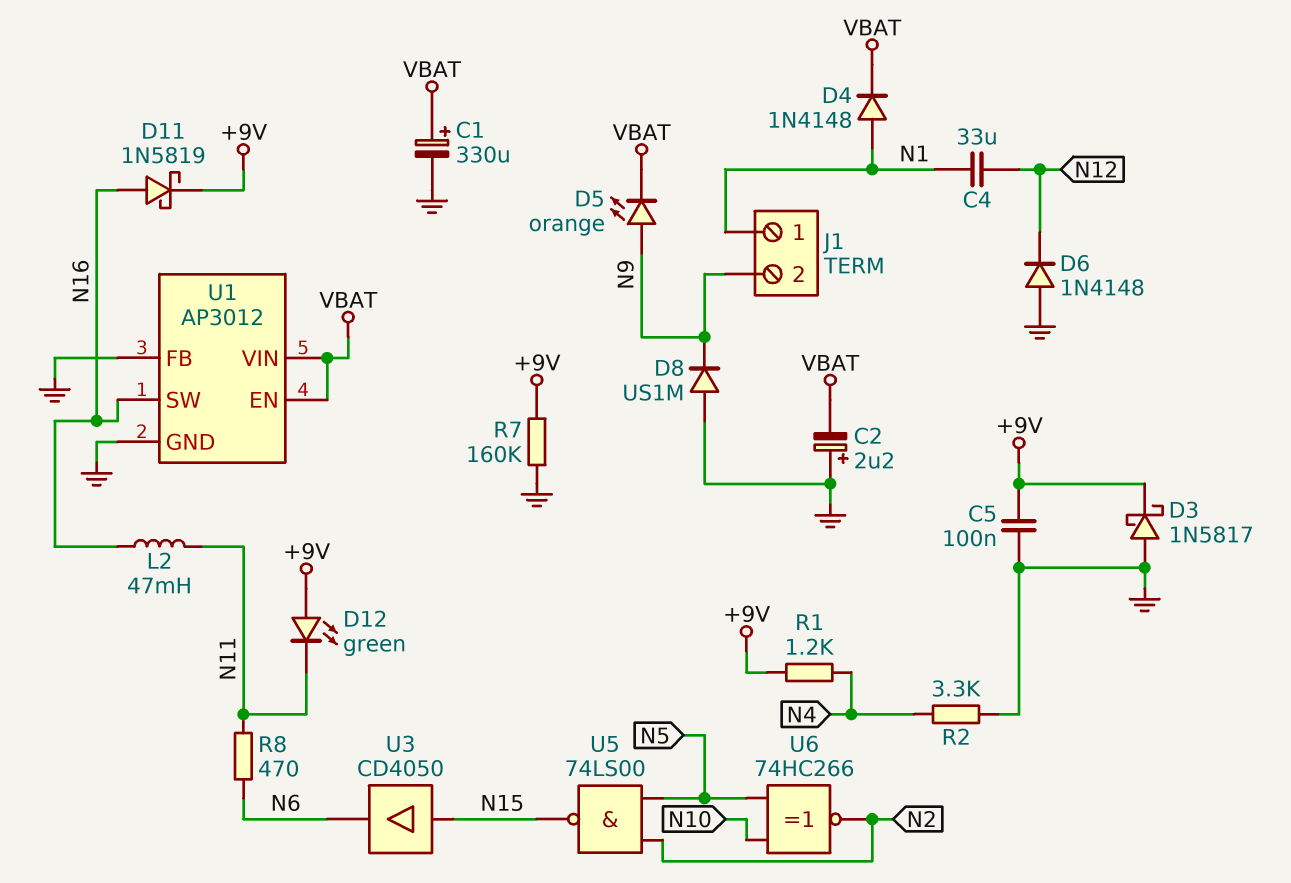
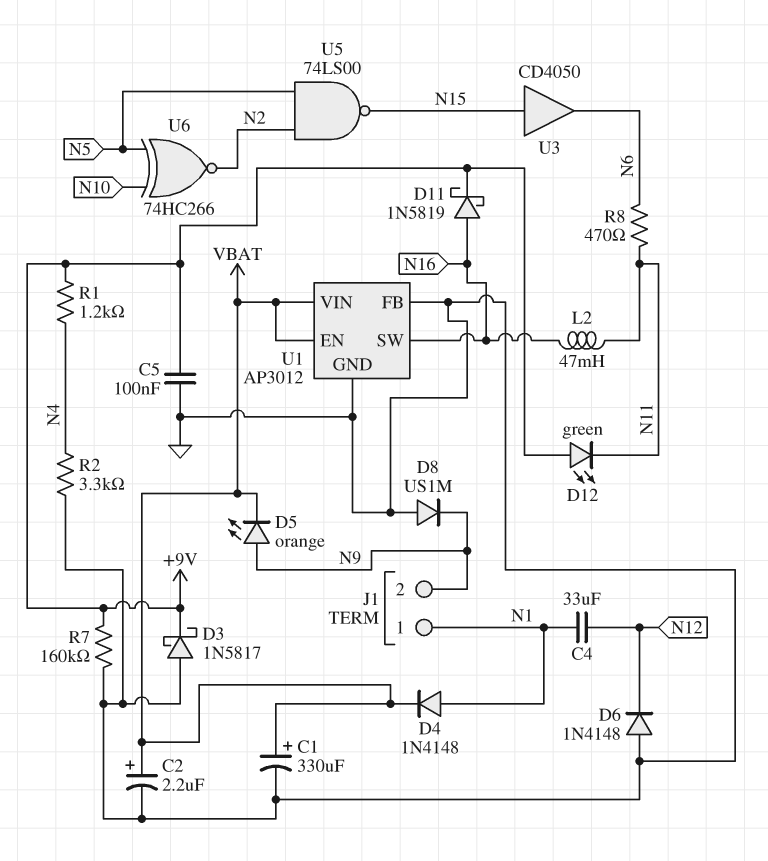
C2: 2.2uF (plus GND, minus VBAT) -> 2.2uF (plus VBAT, minus GND)

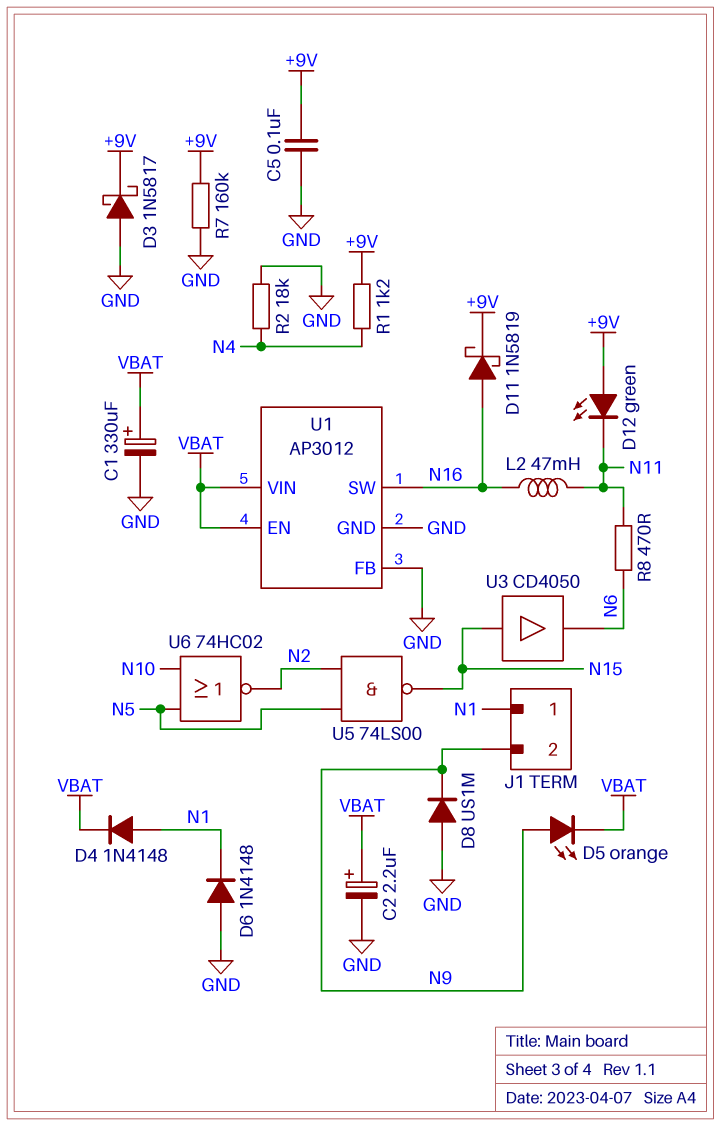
C4: 33uF (N1, N12) -> none
D6: diode 1N4148 (A GND, K N12) -> diode 1N4148 (A GND, K N1)
R2: 3.3k (GND, N4) -> 18k (GND, N4)
U6: XNOR 74HC266 (in N5, in N10, out N2) -> NOR 74HC02 (in N5, in N10, out N2)

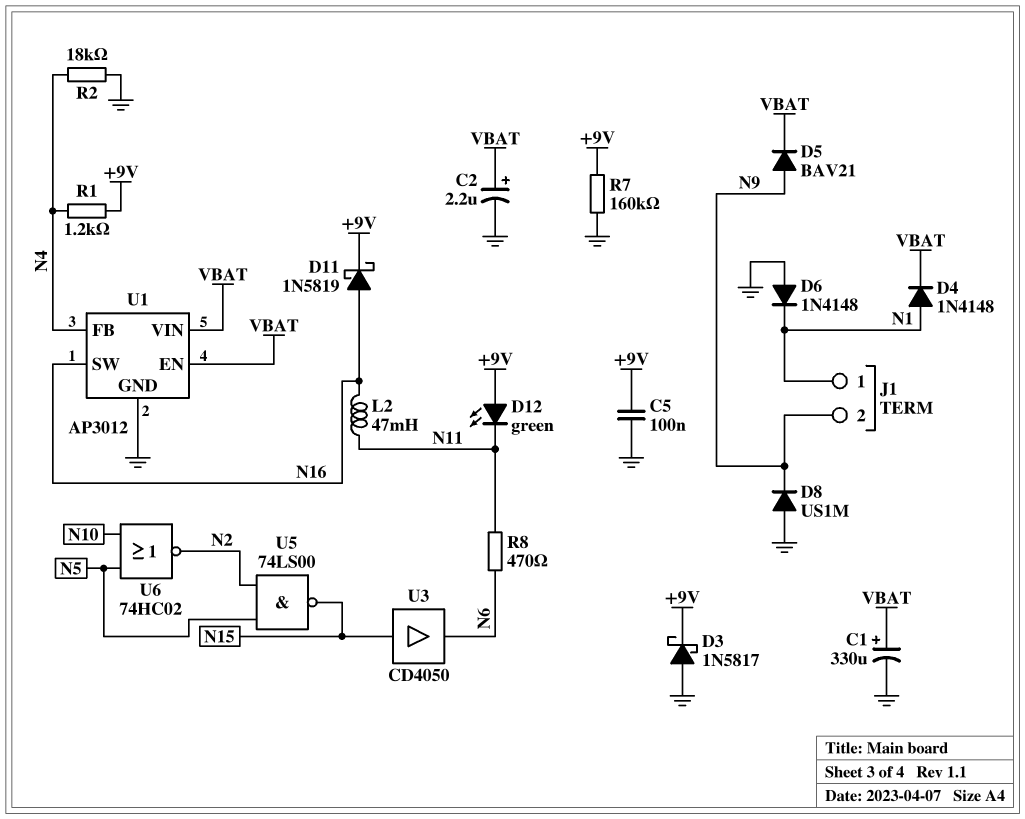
D5: LED orange (A N9, K VBAT) -> diode BAV21 (A N9, K VBAT)
U1 pin FB: GND -> N4

